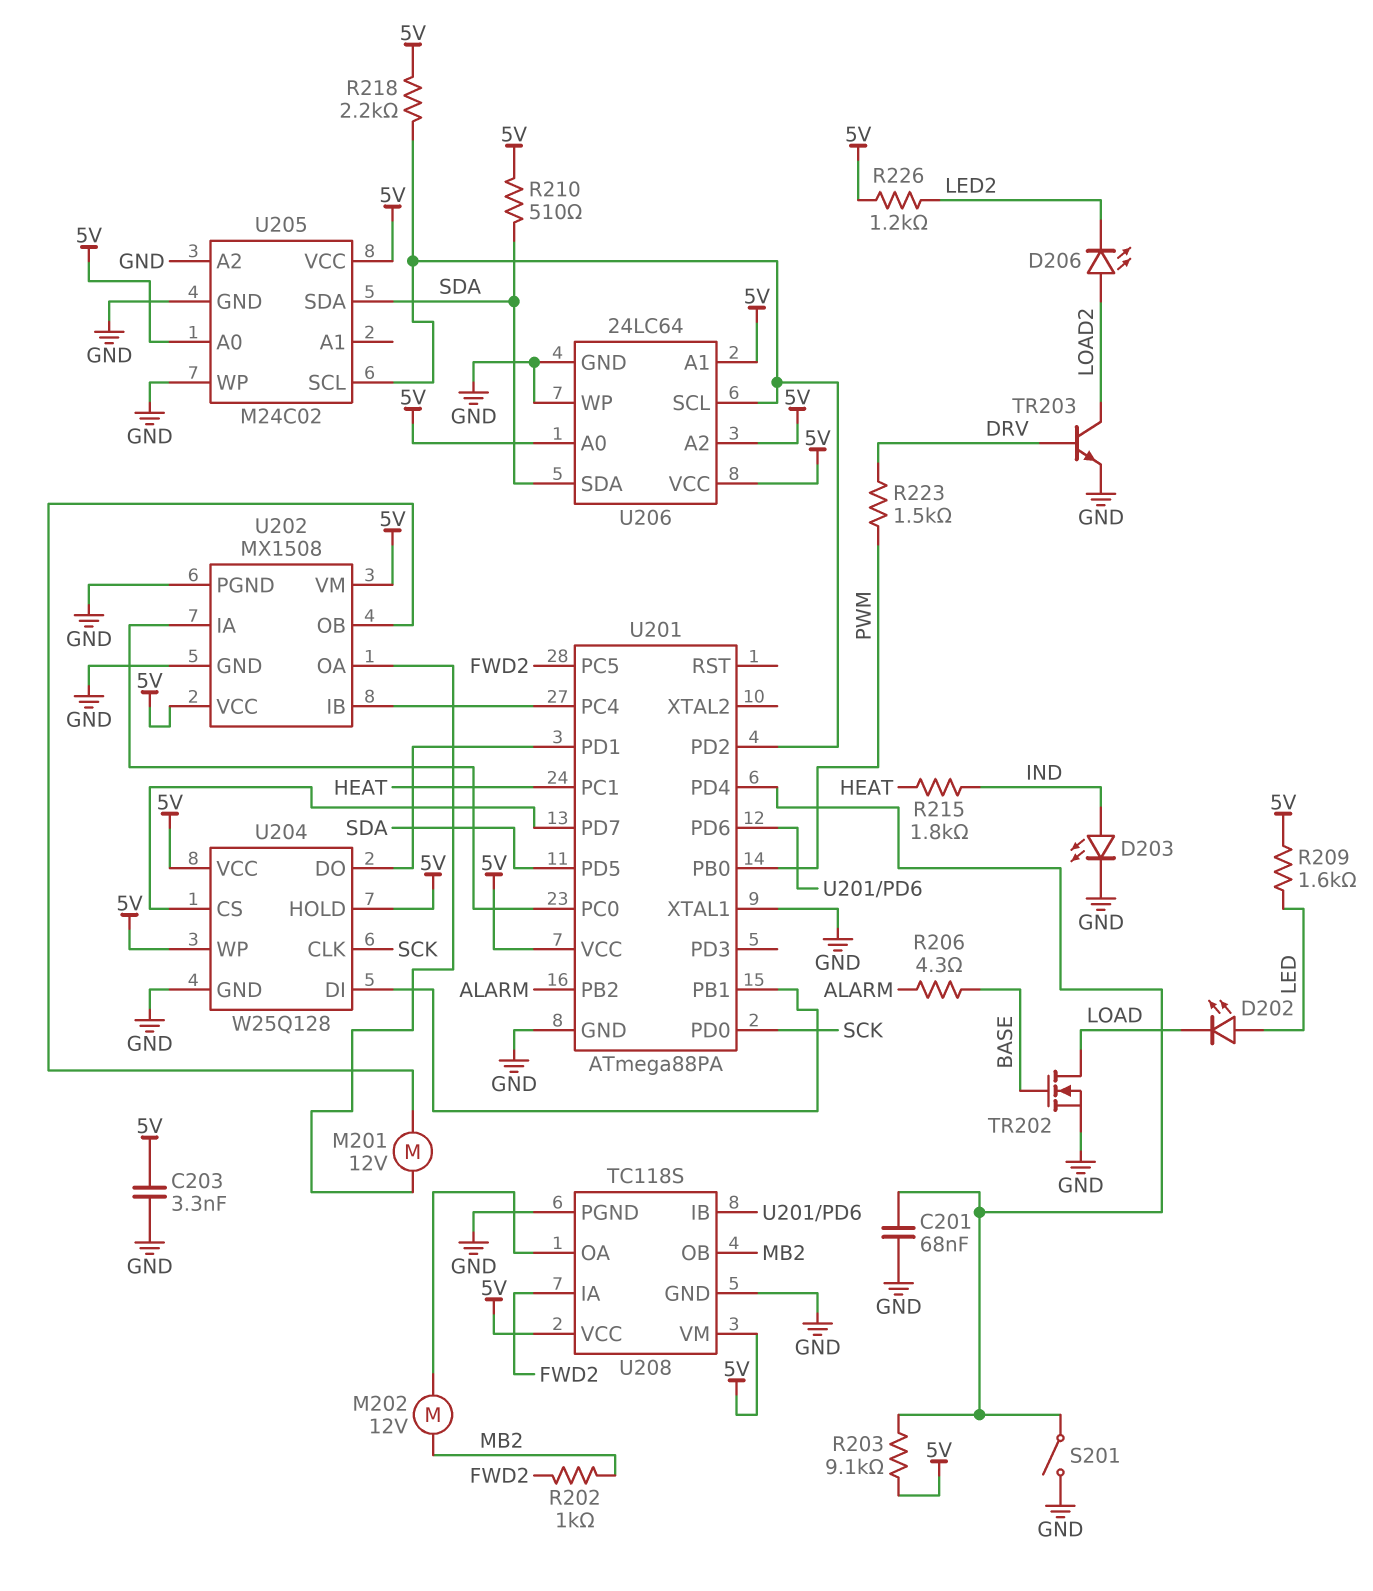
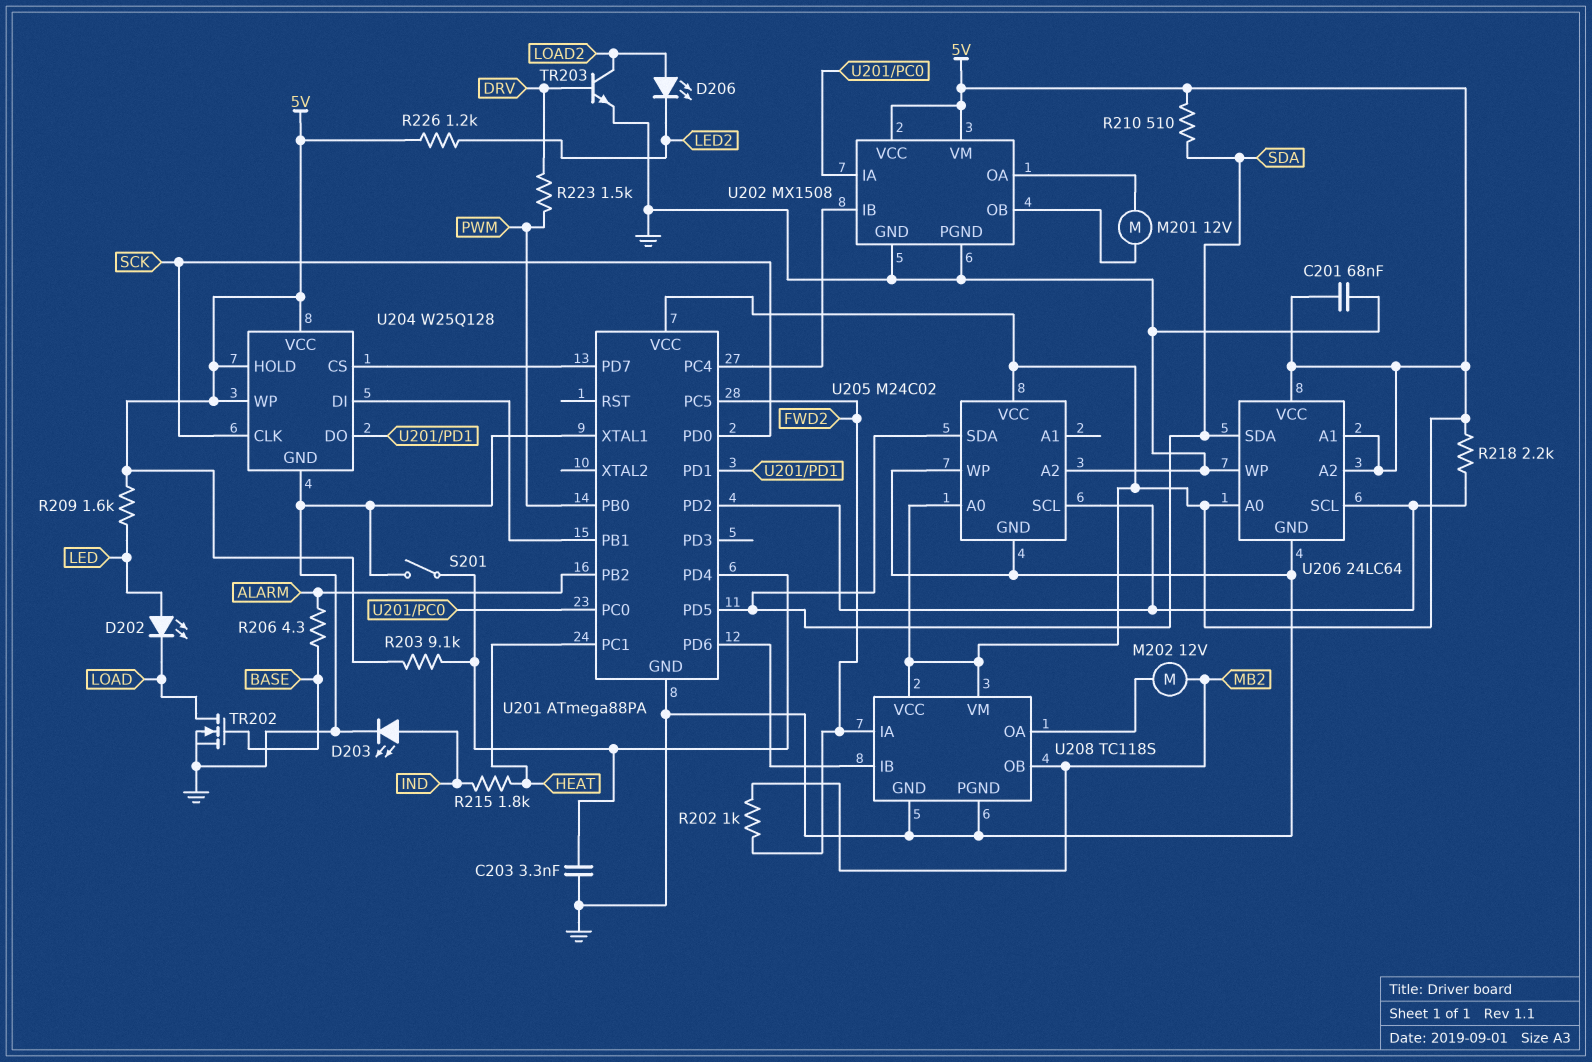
C201: 68nF (GND, U201/PD4) -> 68nF (5V, GND)
C203: 3.3nF (5V, GND) -> 3.3nF (GND, U201/PD4)

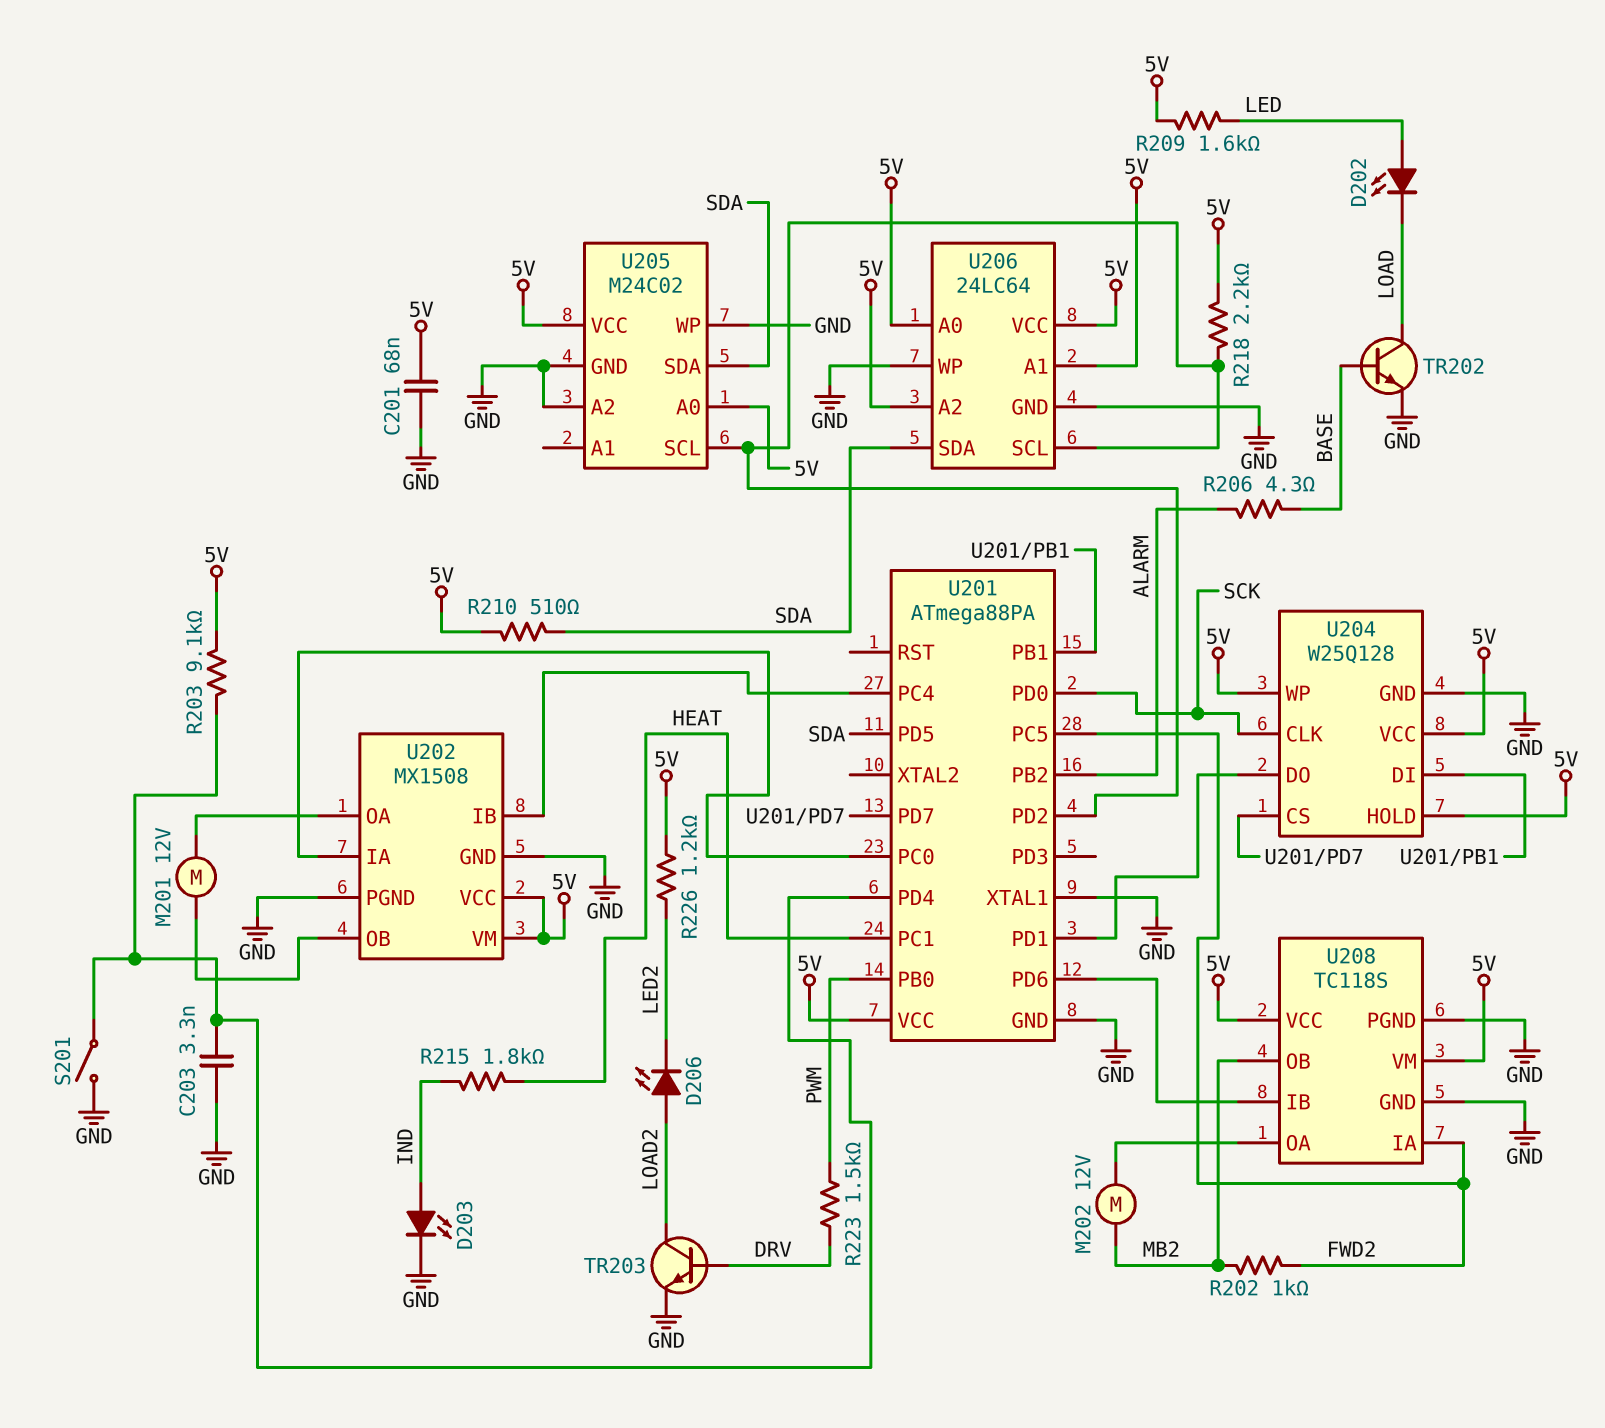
TR202: NMOS (G BASE, D LOAD, S GND) -> NPN (B BASE, C LOAD, E GND)

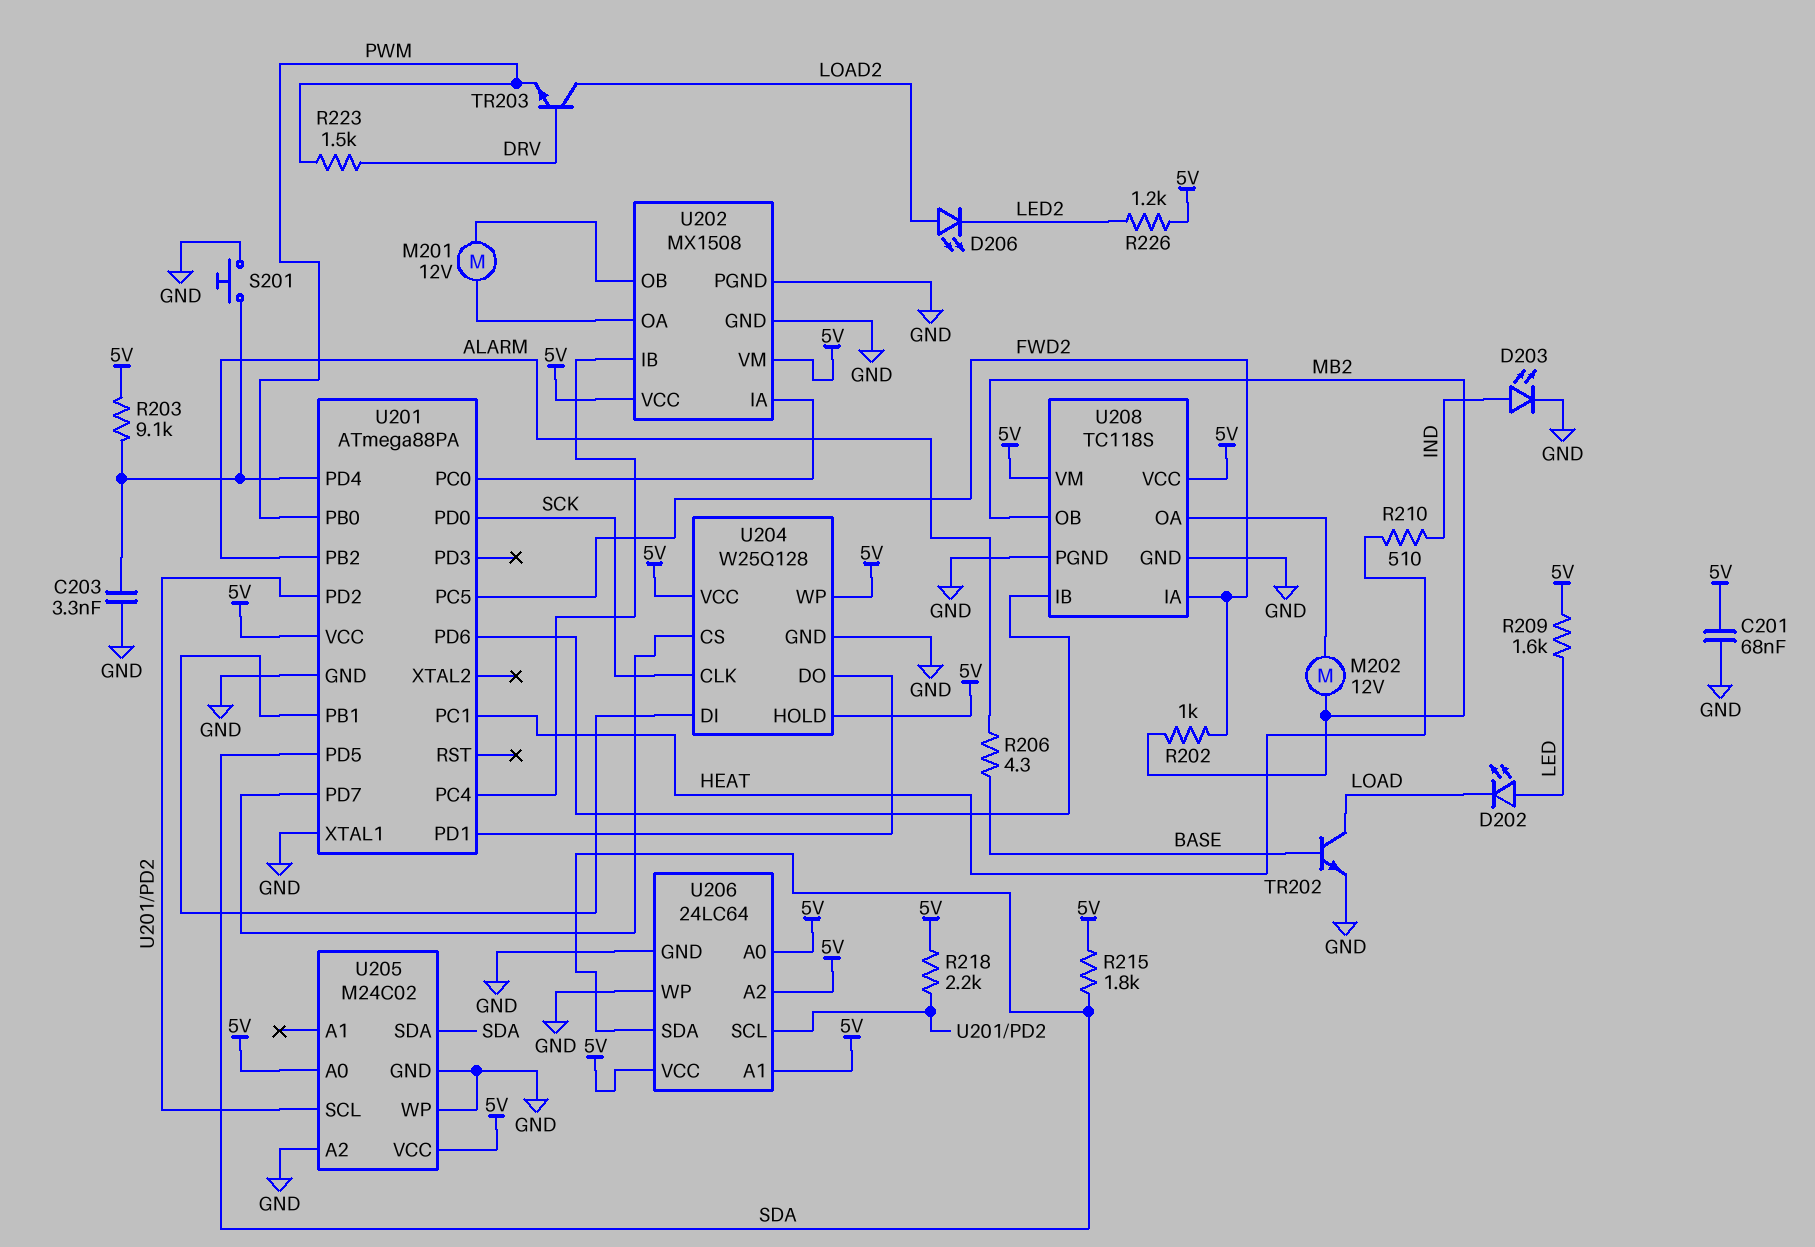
R210: 510 (5V, SDA) -> 510 (HEAT, IND)
R215: 1.8k (HEAT, IND) -> 1.8k (5V, SDA)
S201: switch (GND, U201/PD4) -> button (GND, U201/PD4)
TR203: NPN (B DRV, C LOAD2, E GND) -> NPN (B DRV, C LOAD2, E PWM)

